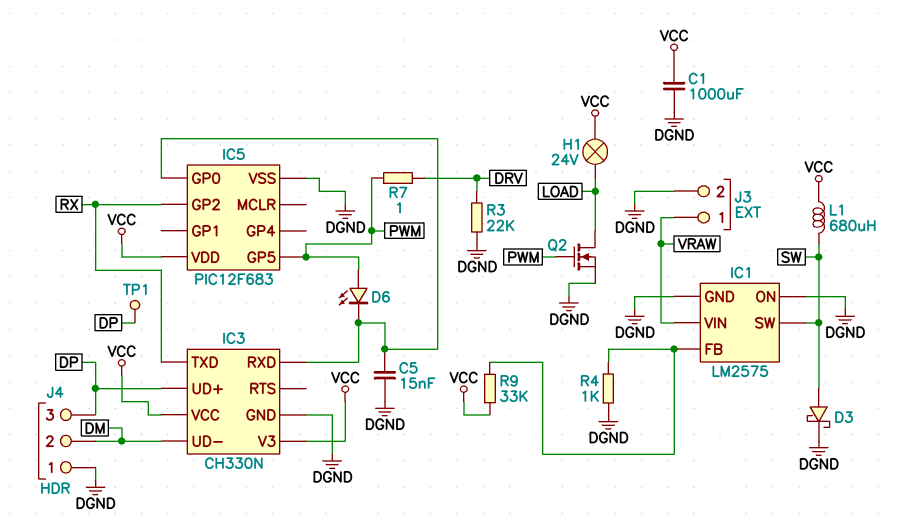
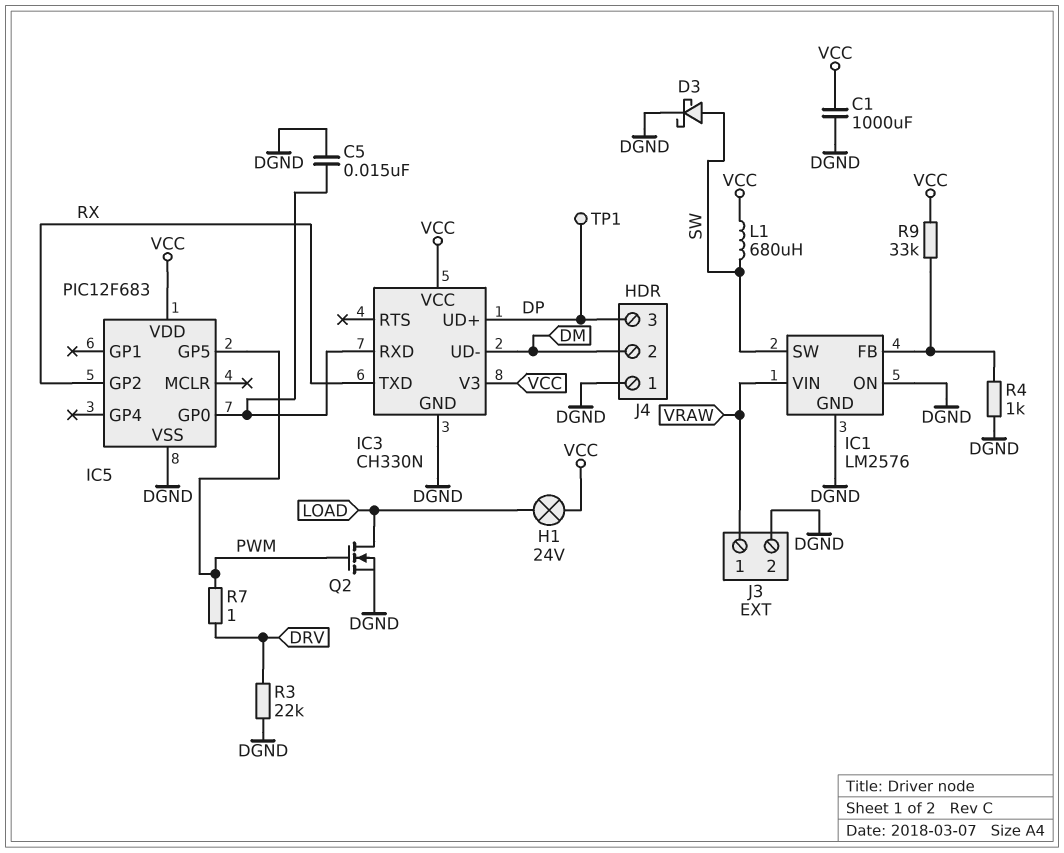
D6: LED (A PWM, K IC3/RXD) -> none
IC1: LM2575 -> LM2576

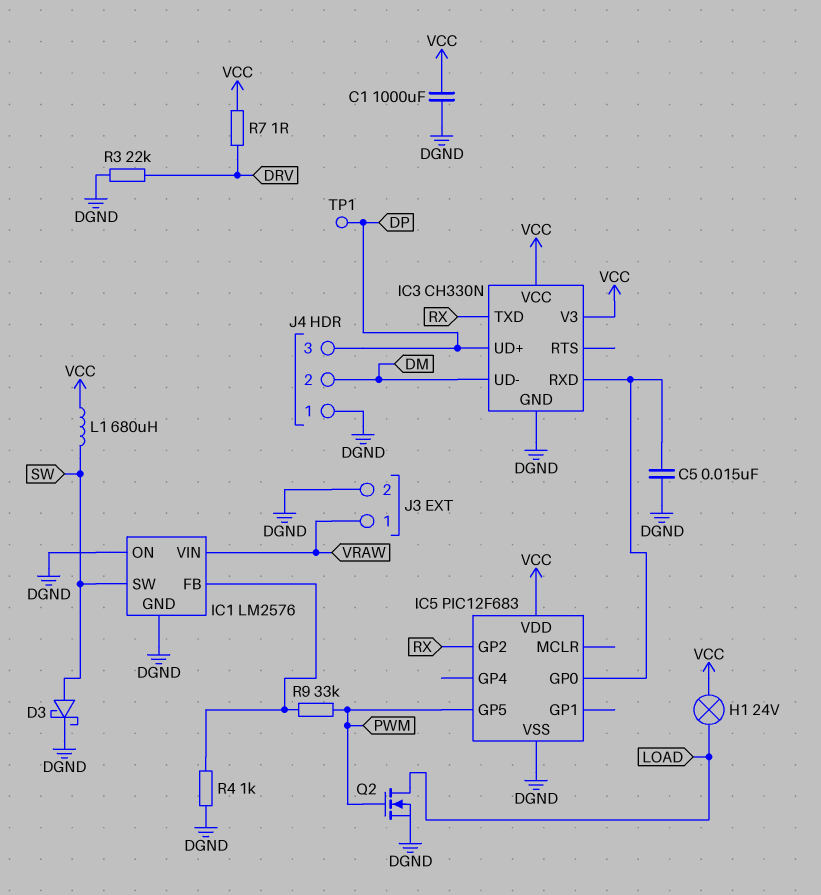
R7: 1 (DRV, PWM) -> 1 (DRV, VCC)
R9: 33k (IC1/FB, VCC) -> 33k (IC1/FB, PWM)

